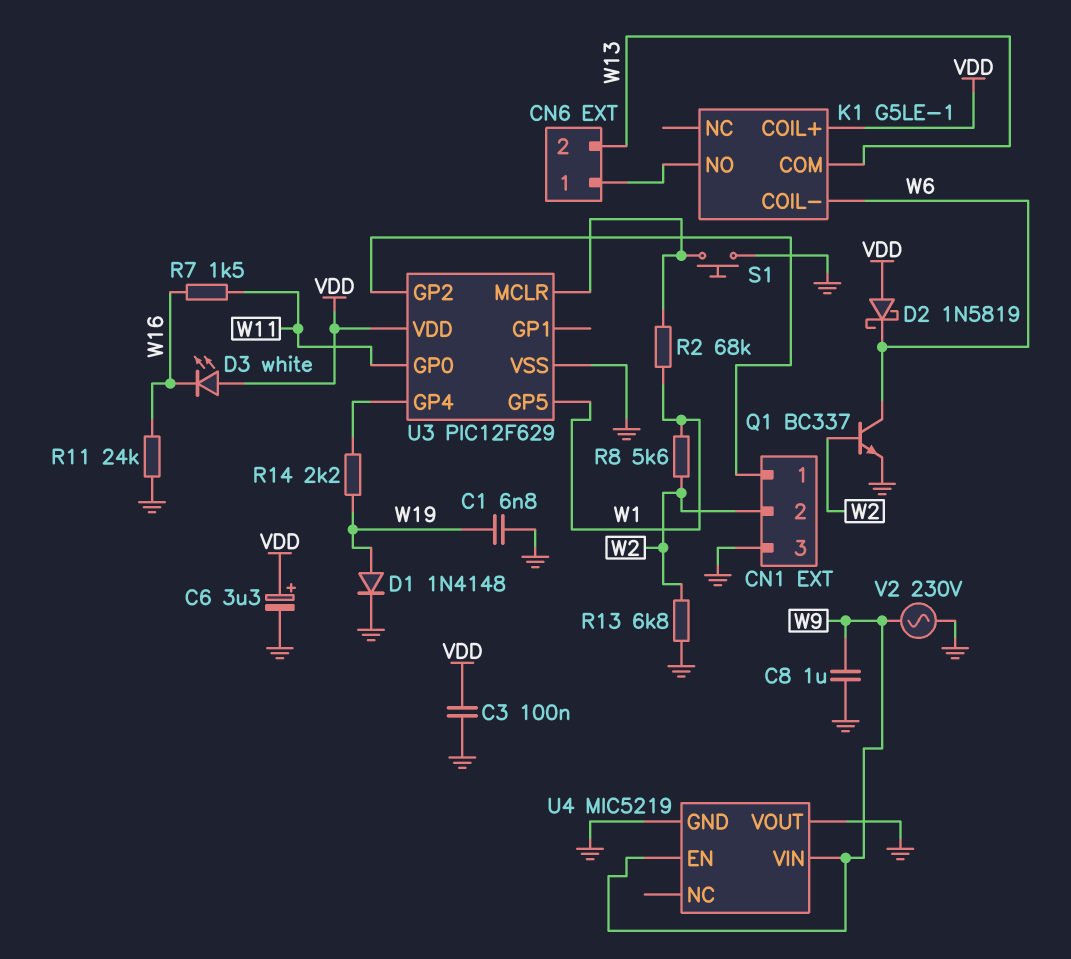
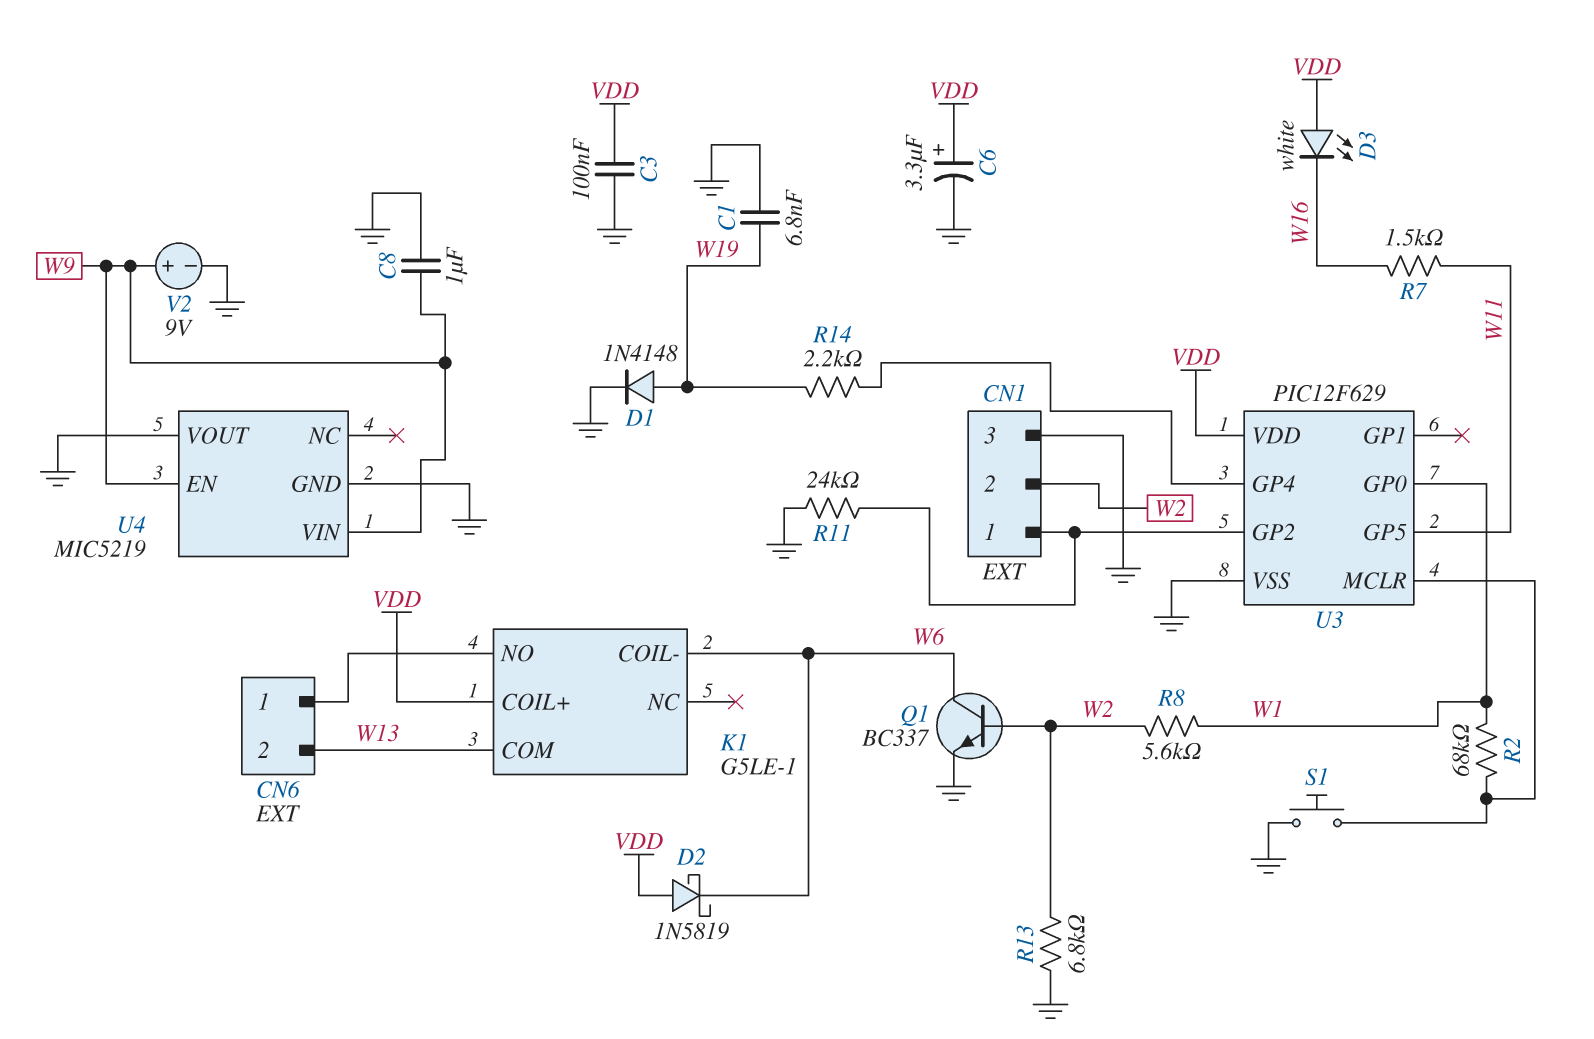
R11: 24k (GND, W16) -> 24k (CN1/1, GND)
U3 pin GP0: W11 -> W1
U3 pin GP5: W1 -> W11
V2: AC 230V (GND, W9) -> 9V (plus W9, minus GND)

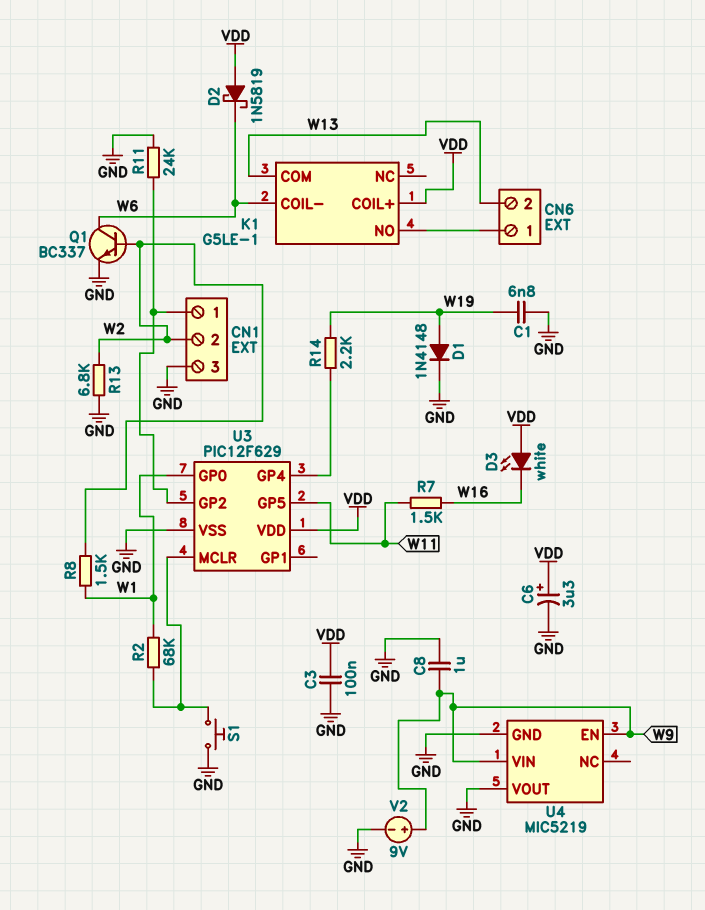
R8: 5.6k (W1, W2) -> 1.5k (W1, W2)

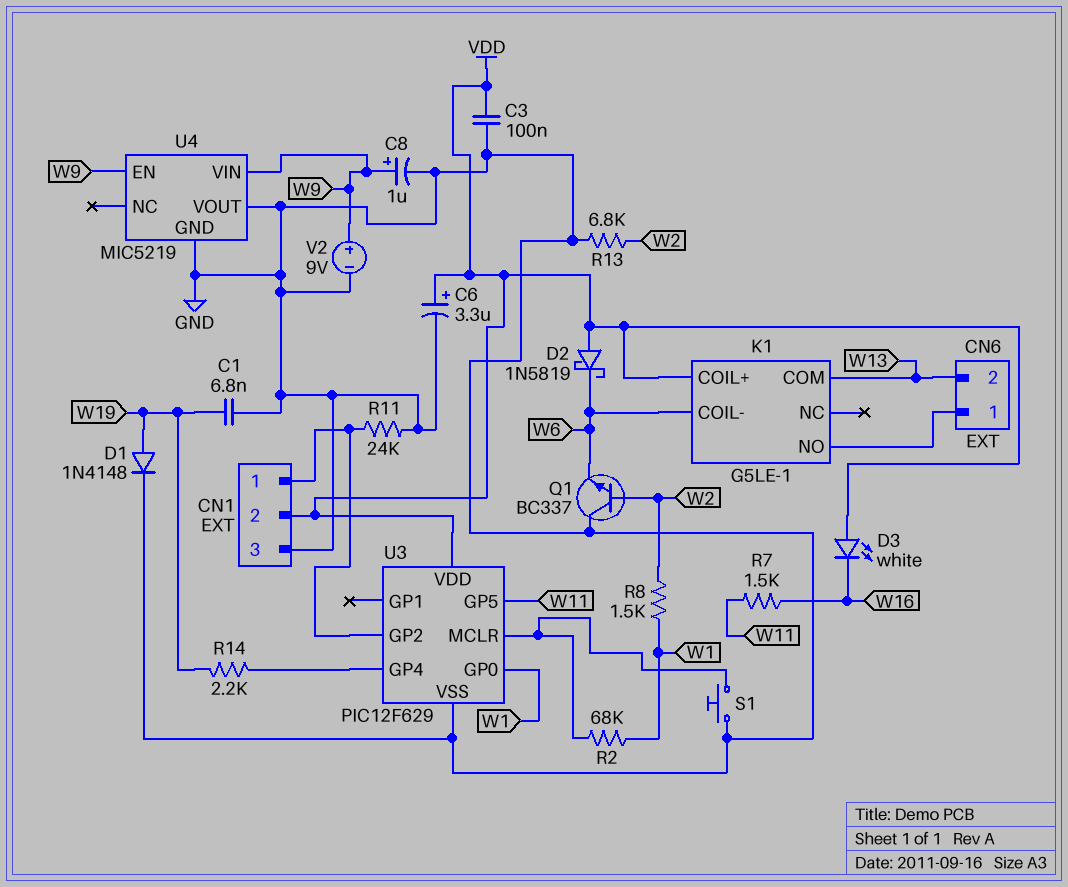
C8: 1uF (GND, W9) -> 1uF (plus W9, minus GND)
CN1 pin 2: W2 -> VDD
Q1: NPN BC337 (B W2, C W6, E GND) -> NPN BC337 (B W2, C GND, E W6)

